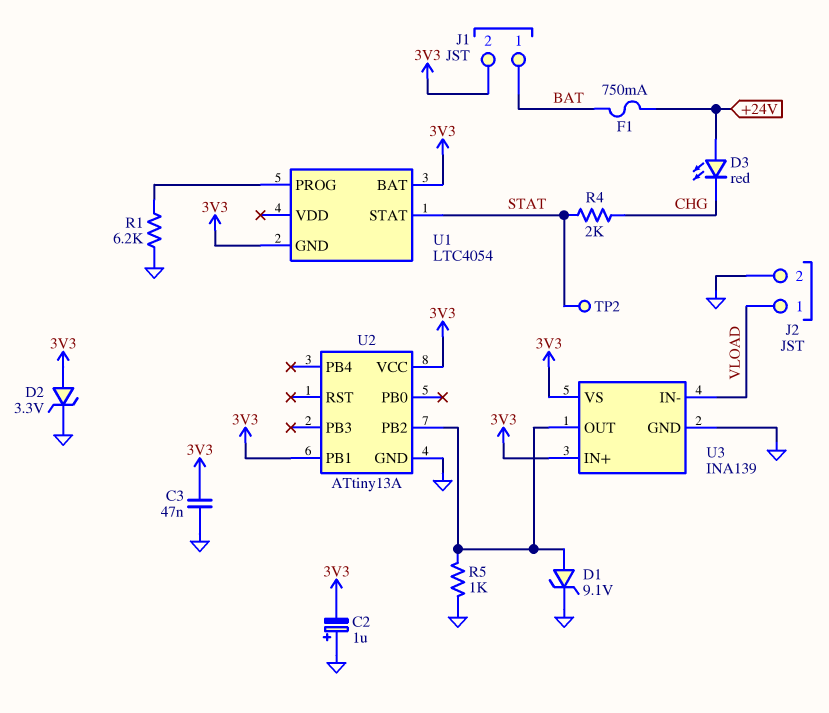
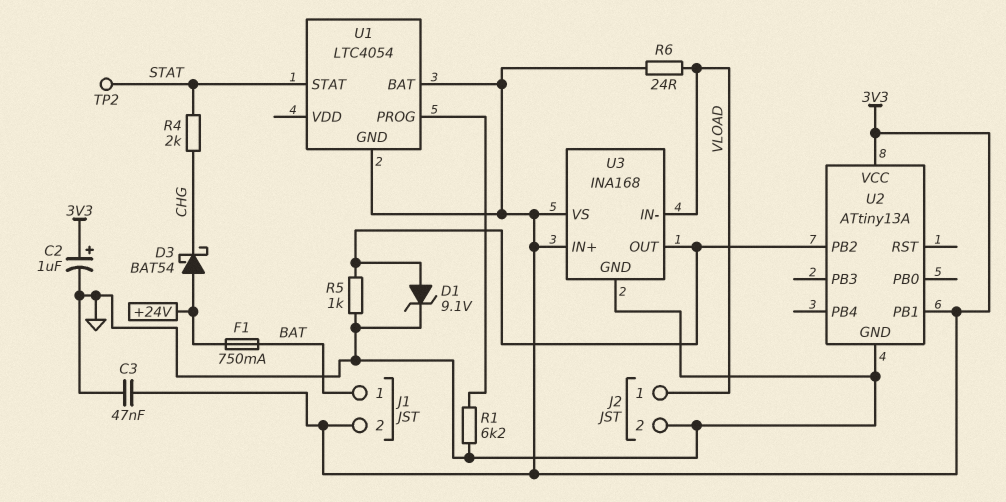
C2: 1uF (plus GND, minus 3V3) -> 1uF (plus 3V3, minus GND)
D2: zener 3.3V (A 3V3, K GND) -> none
D3: LED red (A +24V, K CHG) -> schottky BAT54 (A +24V, K CHG)
R6: none -> 24 (3V3, VLOAD)
U3: INA139 -> INA168

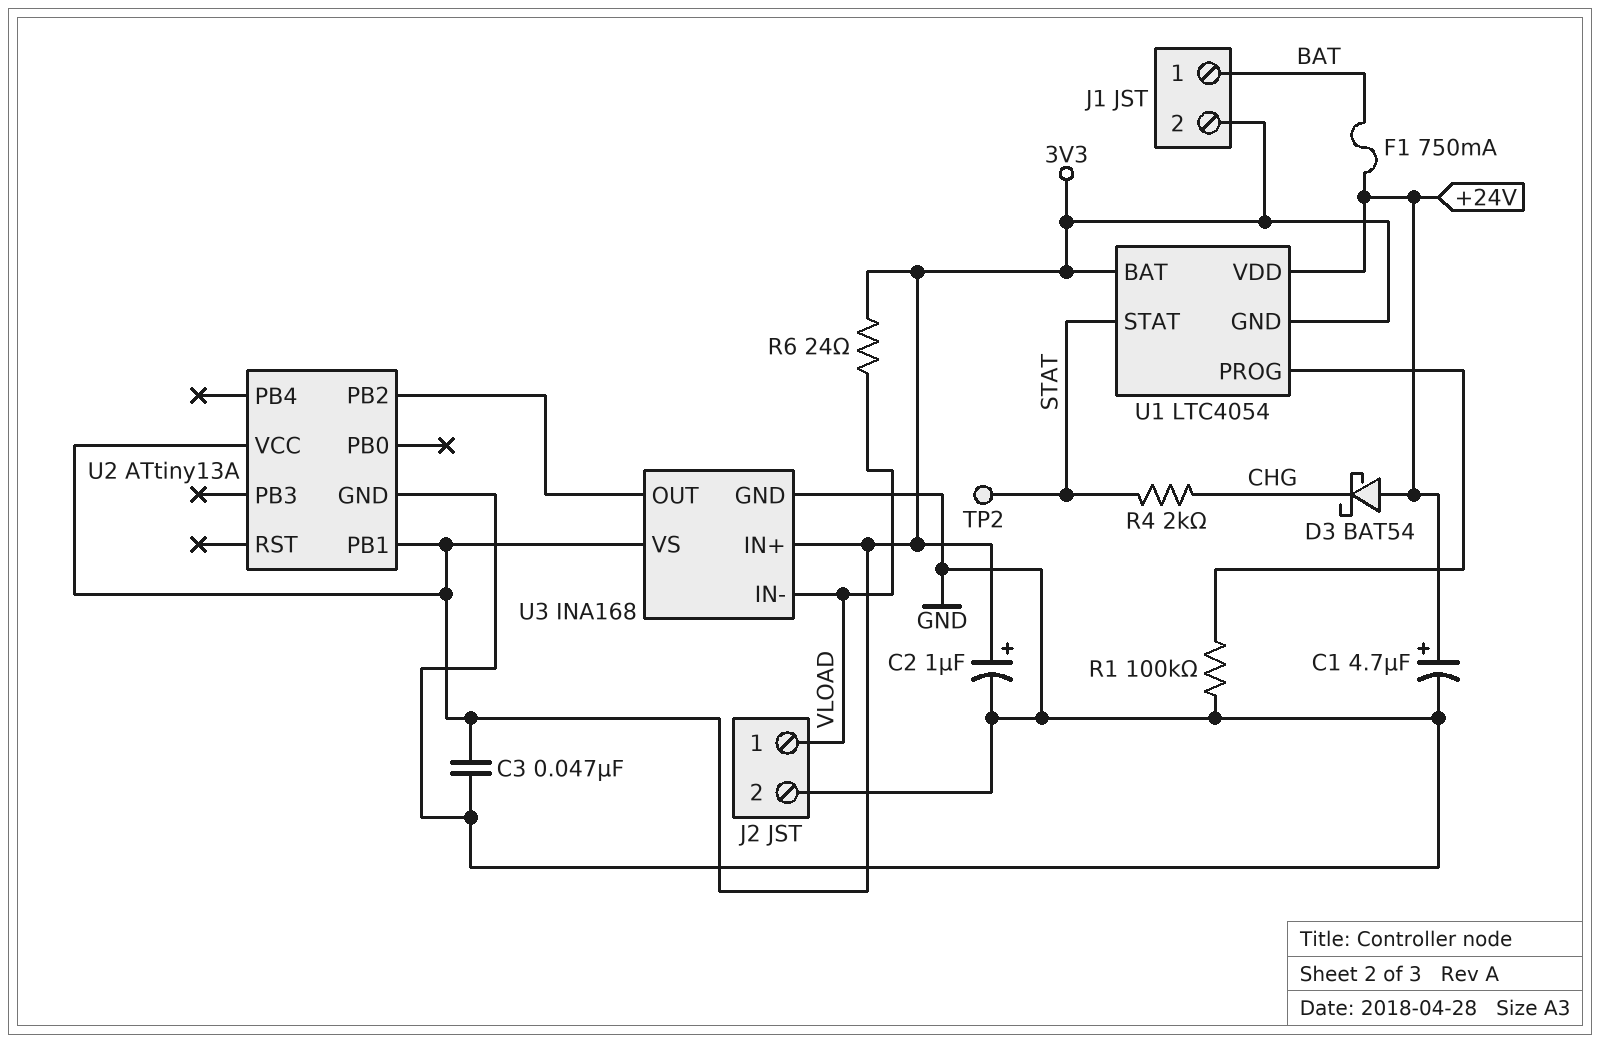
C1: none -> 4.7uF (plus +24V, minus GND)
D1: zener 9.1V (A U2/PB2, K GND) -> none
R1: 6.2k (GND, U1/PROG) -> 100k (GND, U1/PROG)
R5: 1k (GND, U2/PB2) -> none
U1 pin VDD: none -> +24V

